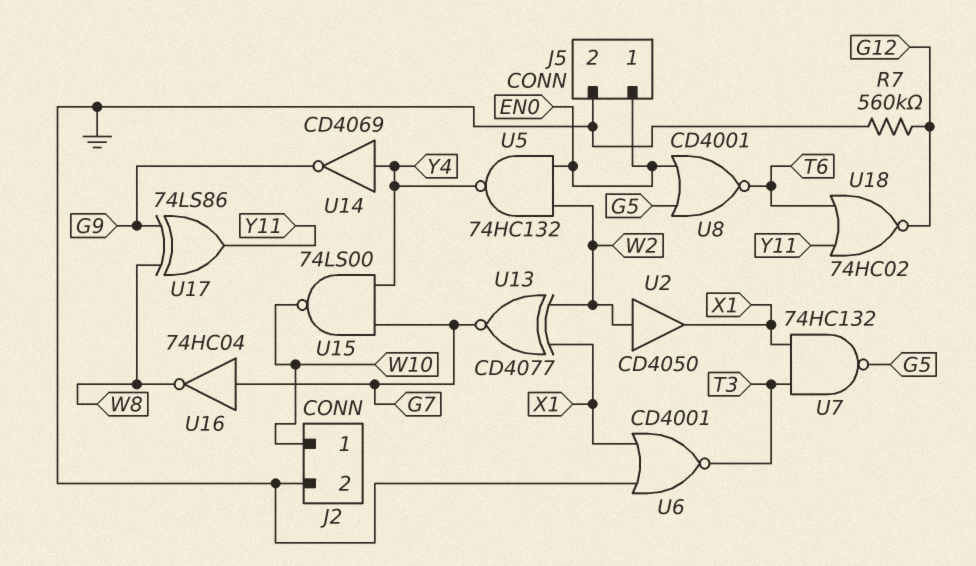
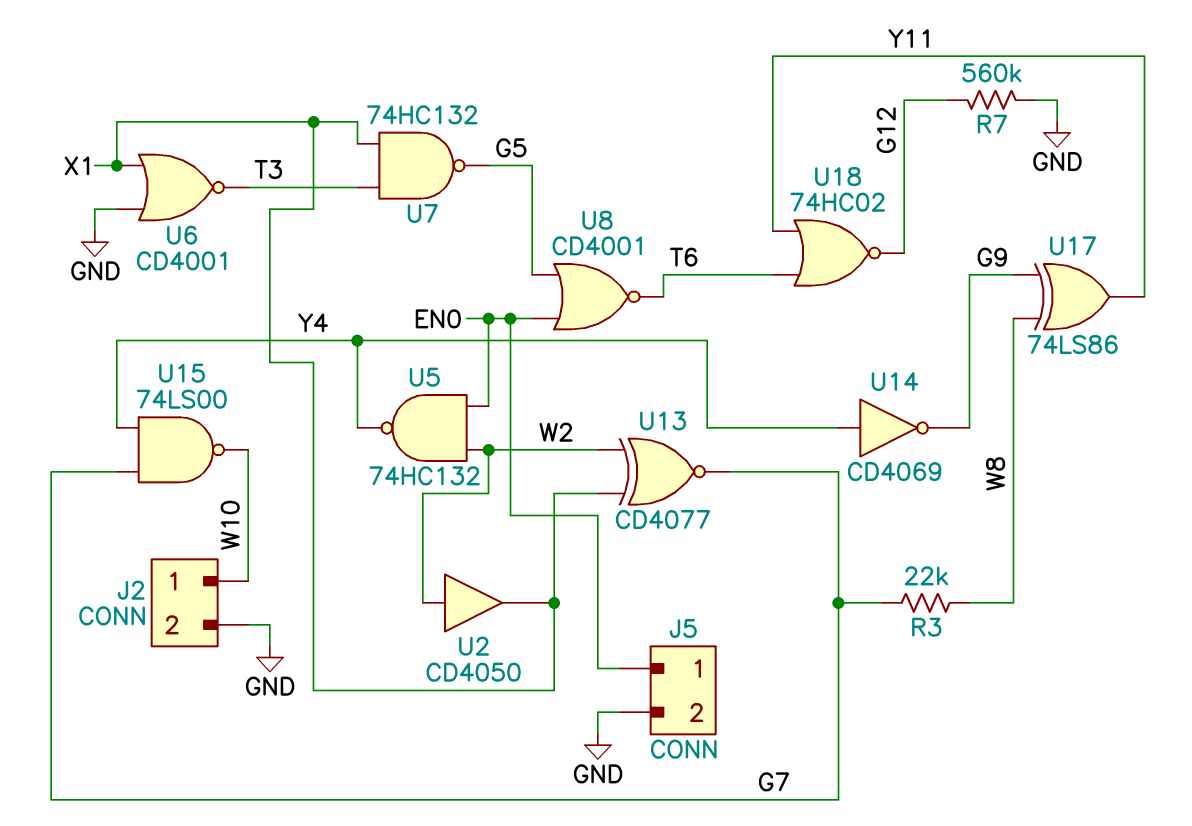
R3: none -> 22k (G7, W8)
U16: NOT 74HC04 (in G7, out W8) -> none

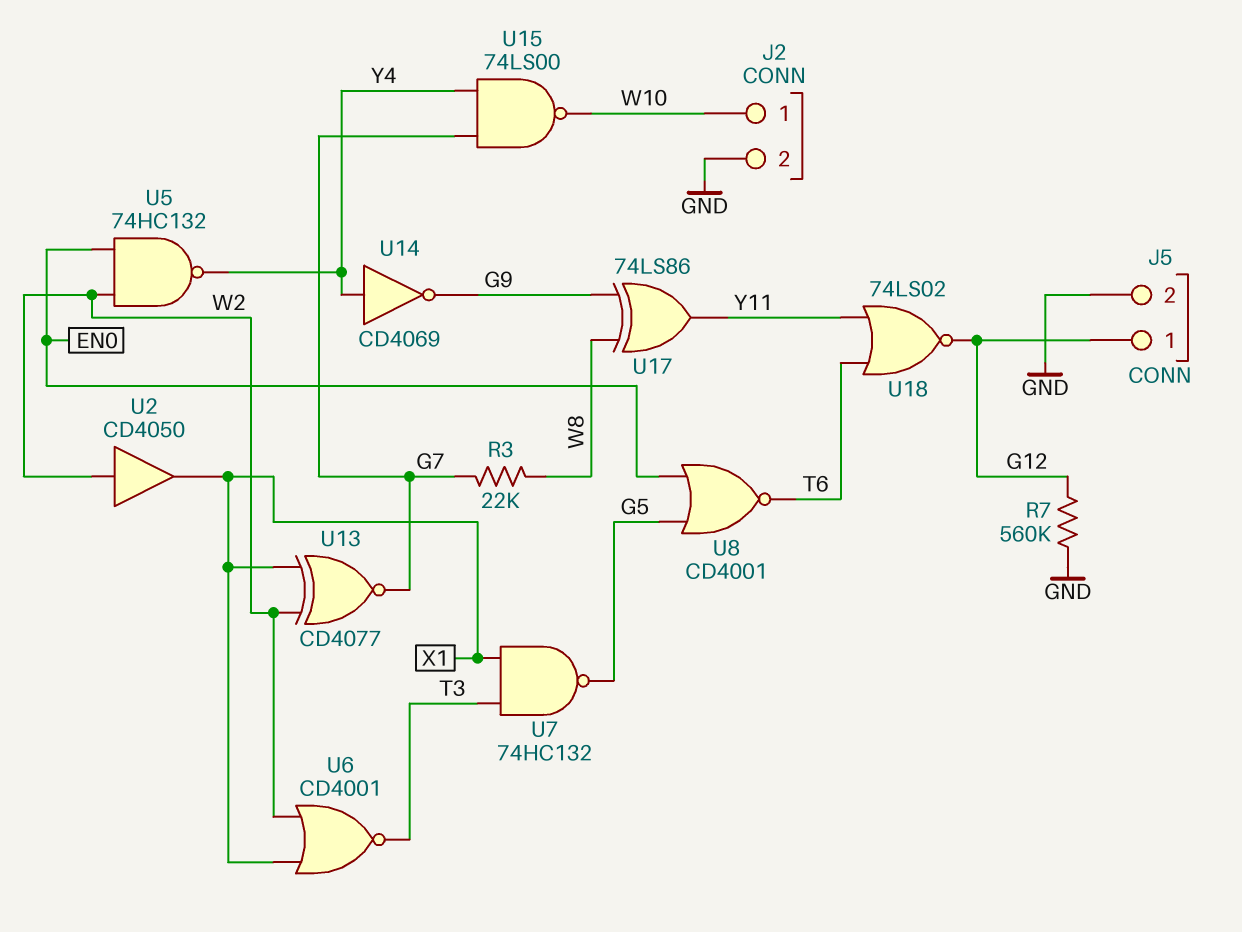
J5 pin 1: EN0 -> G12
U6: NOR CD4001 (in GND, in X1, out T3) -> NOR CD4001 (in W2, in X1, out T3)
U18: NOR 74HC02 (in T6, in Y11, out G12) -> NOR 74LS02 (in T6, in Y11, out G12)

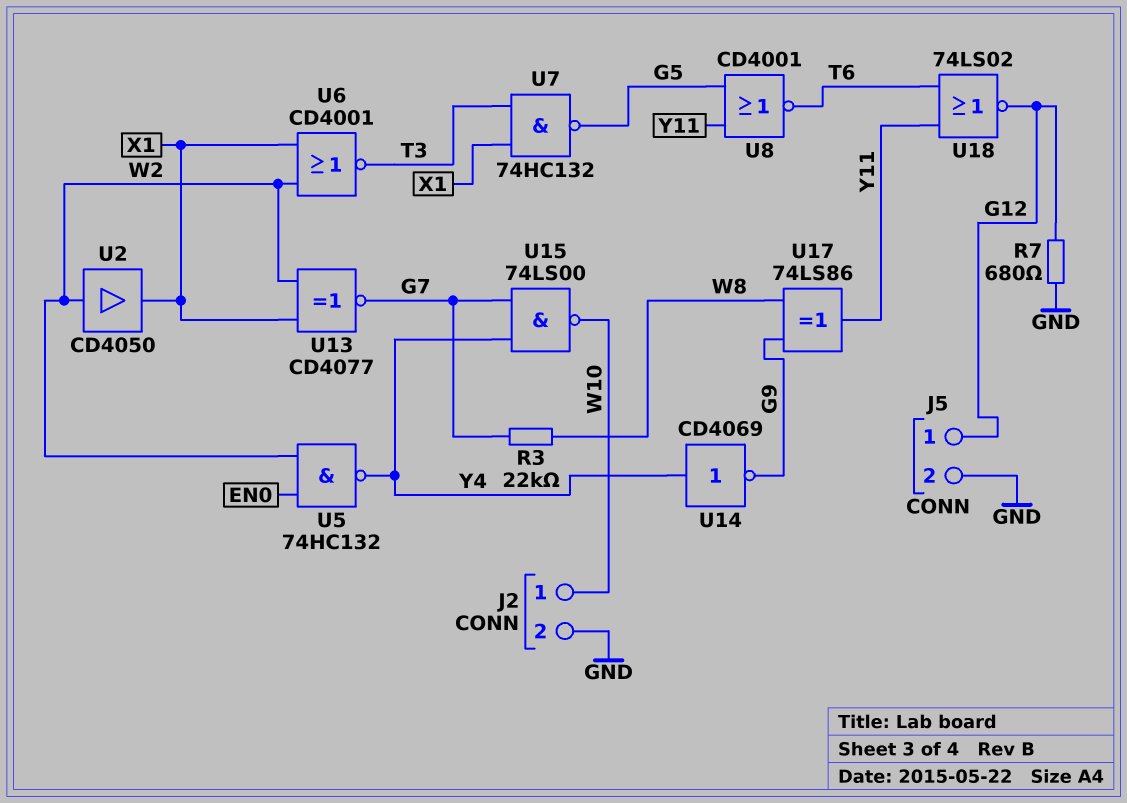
R7: 560k (G12, GND) -> 680 (G12, GND)
U8: NOR CD4001 (in EN0, in G5, out T6) -> NOR CD4001 (in G5, in Y11, out T6)

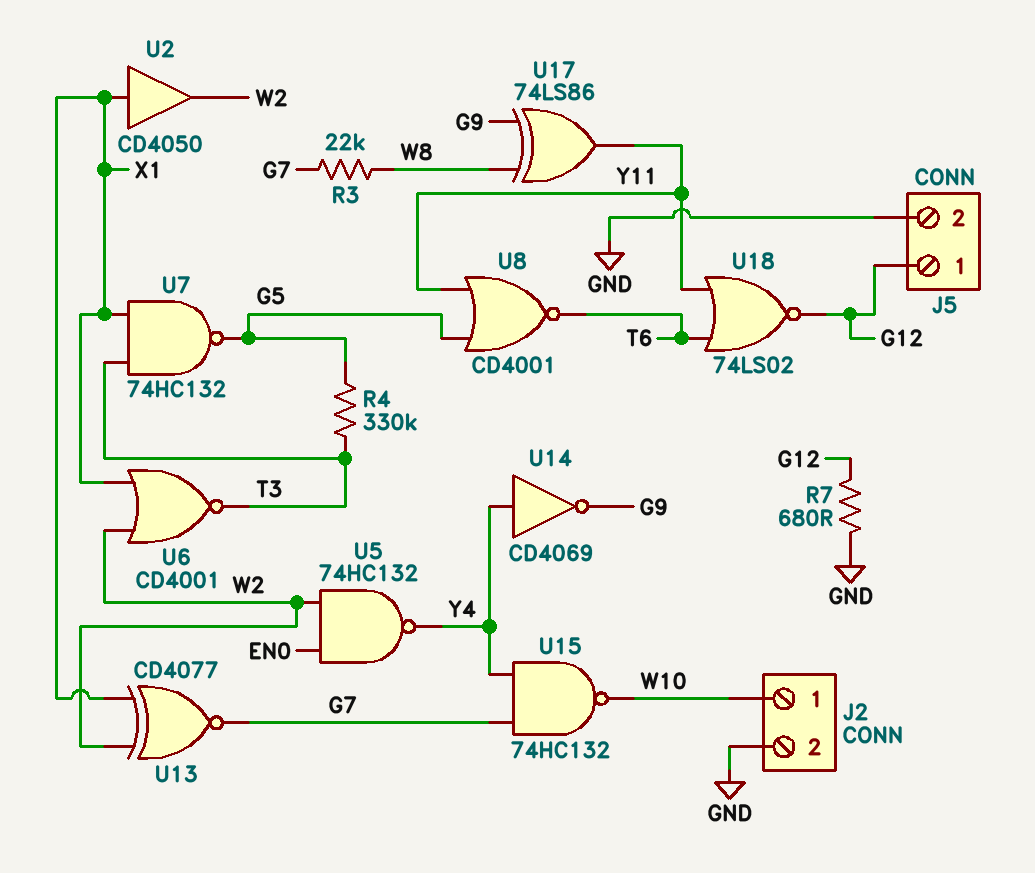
R4: none -> 330k (G5, T3)
U2: buffer CD4050 (in W2, out X1) -> buffer CD4050 (in X1, out W2)
U15: NAND 74LS00 (in G7, in Y4, out W10) -> NAND 74HC132 (in G7, in Y4, out W10)

